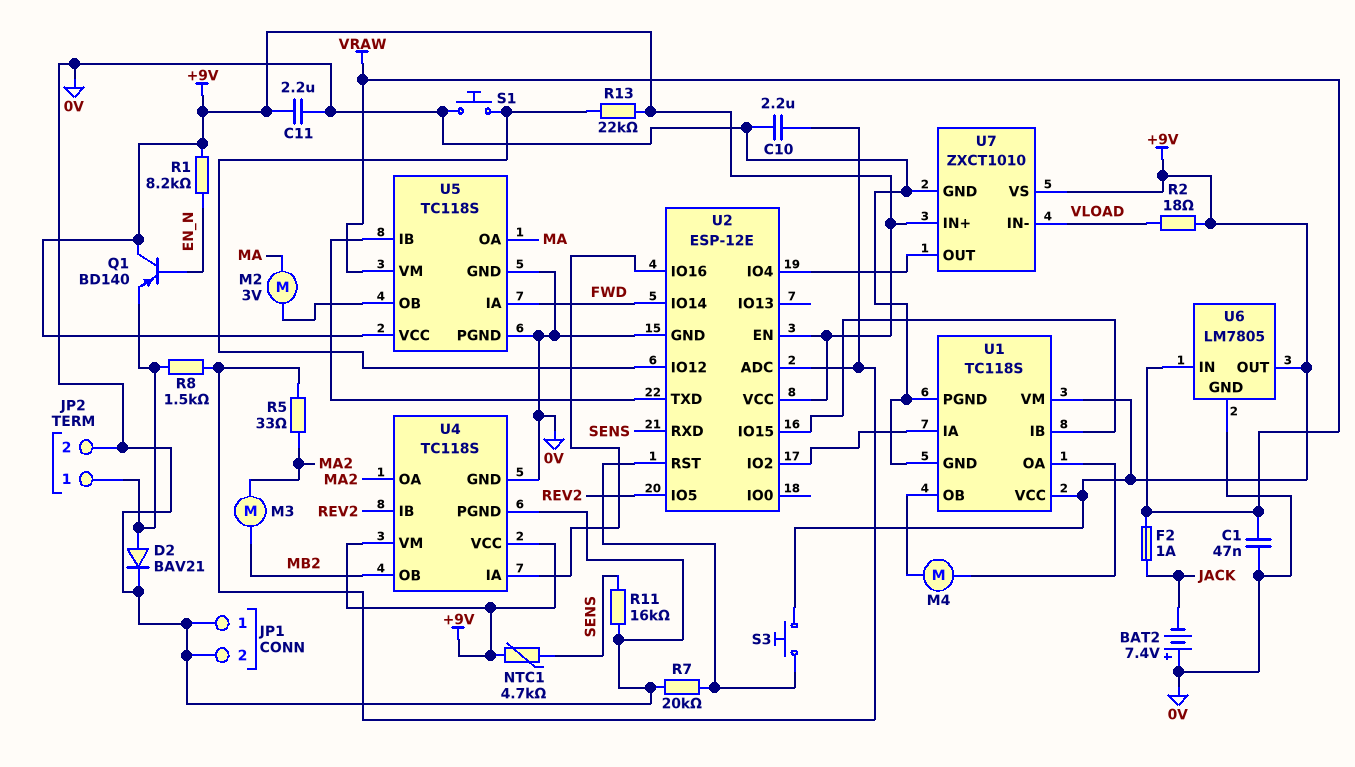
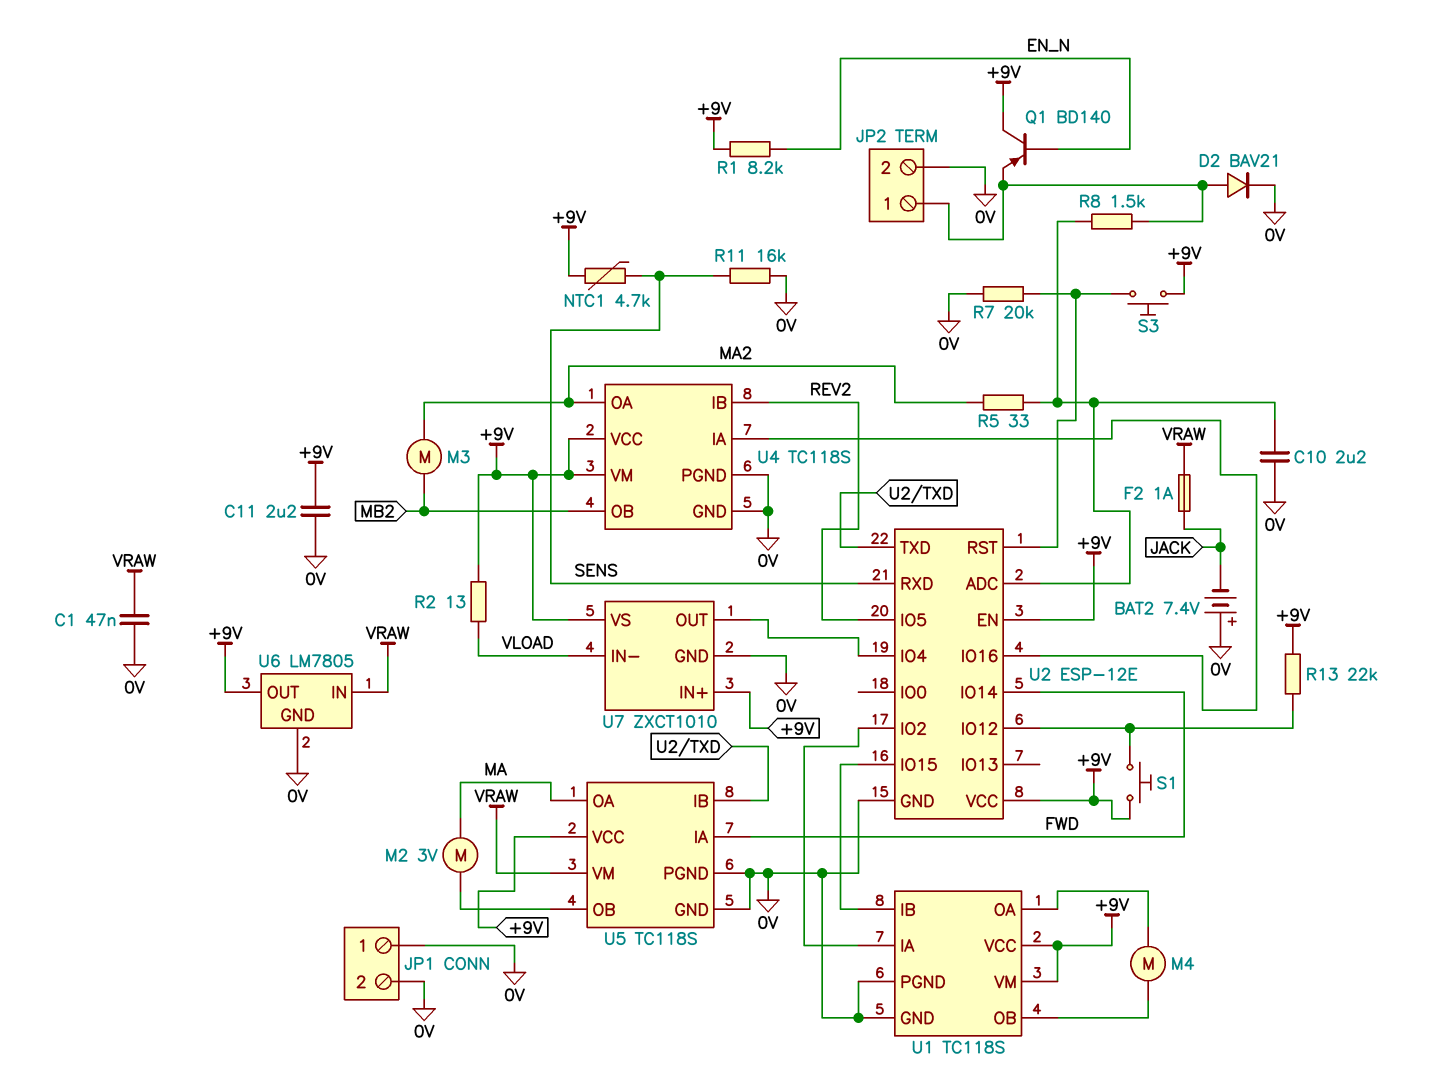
R2: 18 (+9V, VLOAD) -> 13 (+9V, VLOAD)
S1: button (0V, U2/IO12) -> button (+9V, U2/IO12)

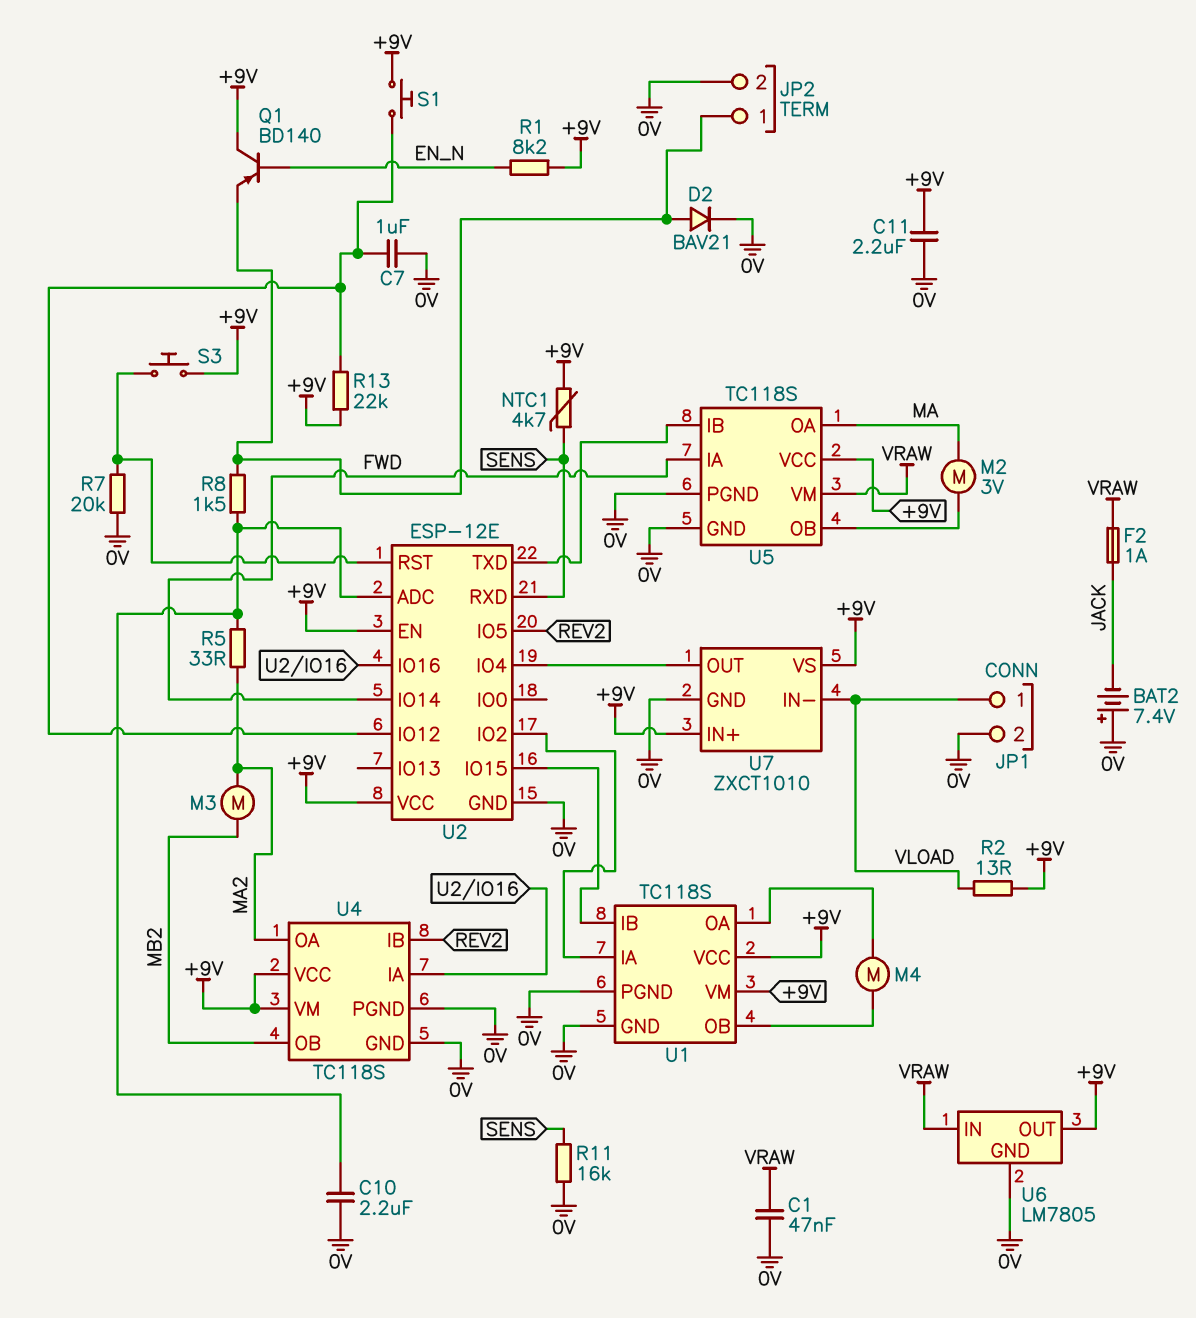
C7: none -> 1uF (0V, U2/IO12)
JP1 pin 1: 0V -> VLOAD

